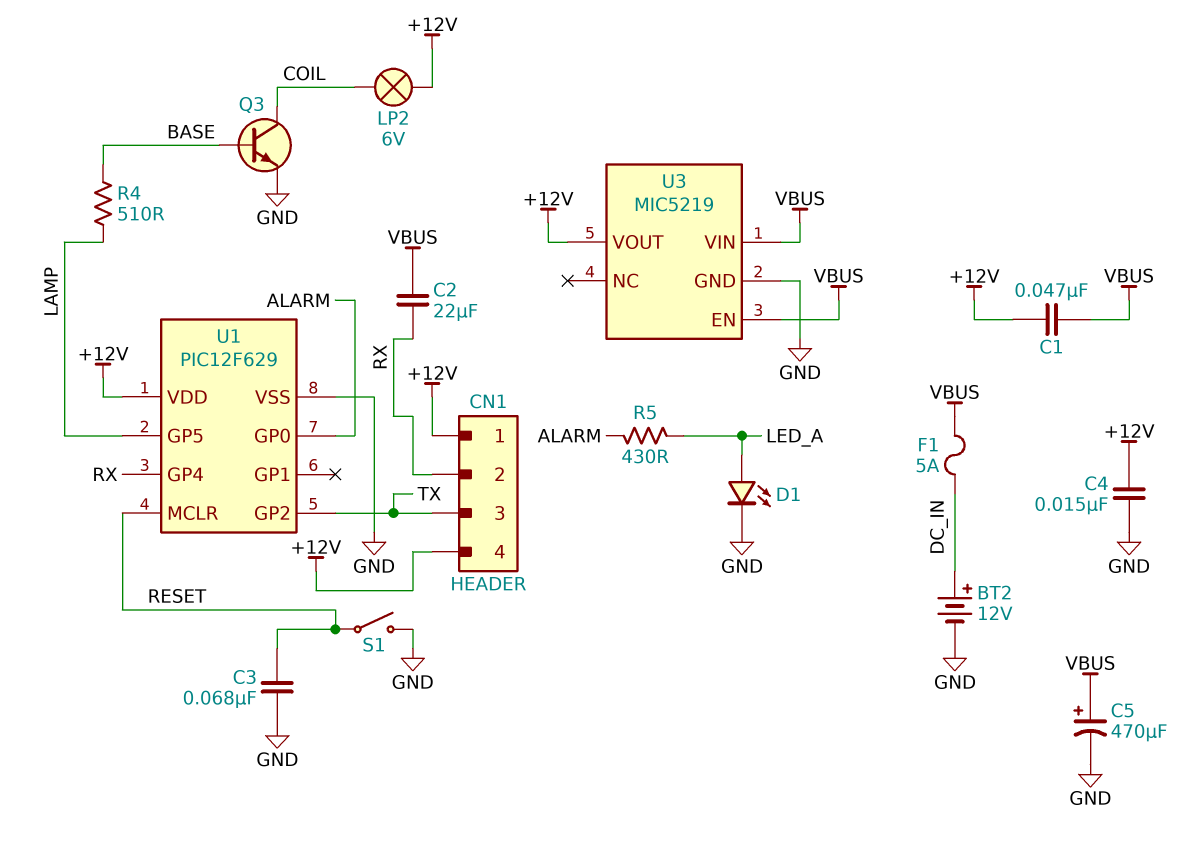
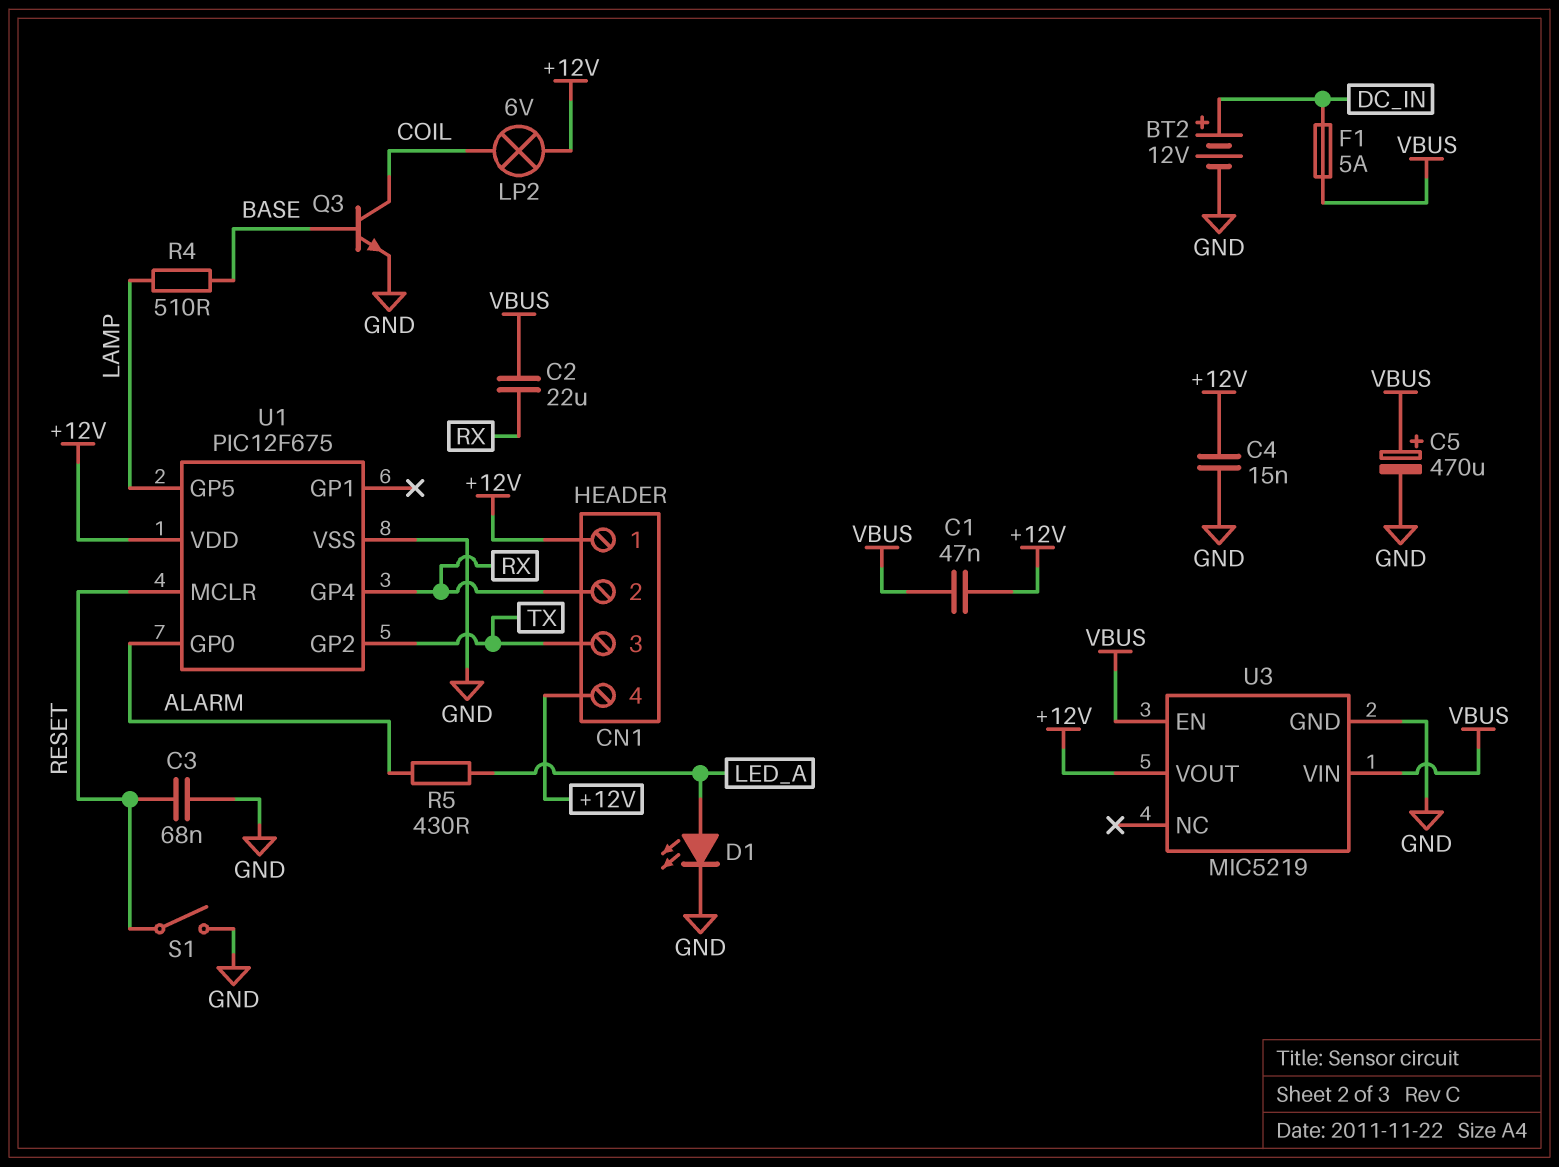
U1: PIC12F629 -> PIC12F675

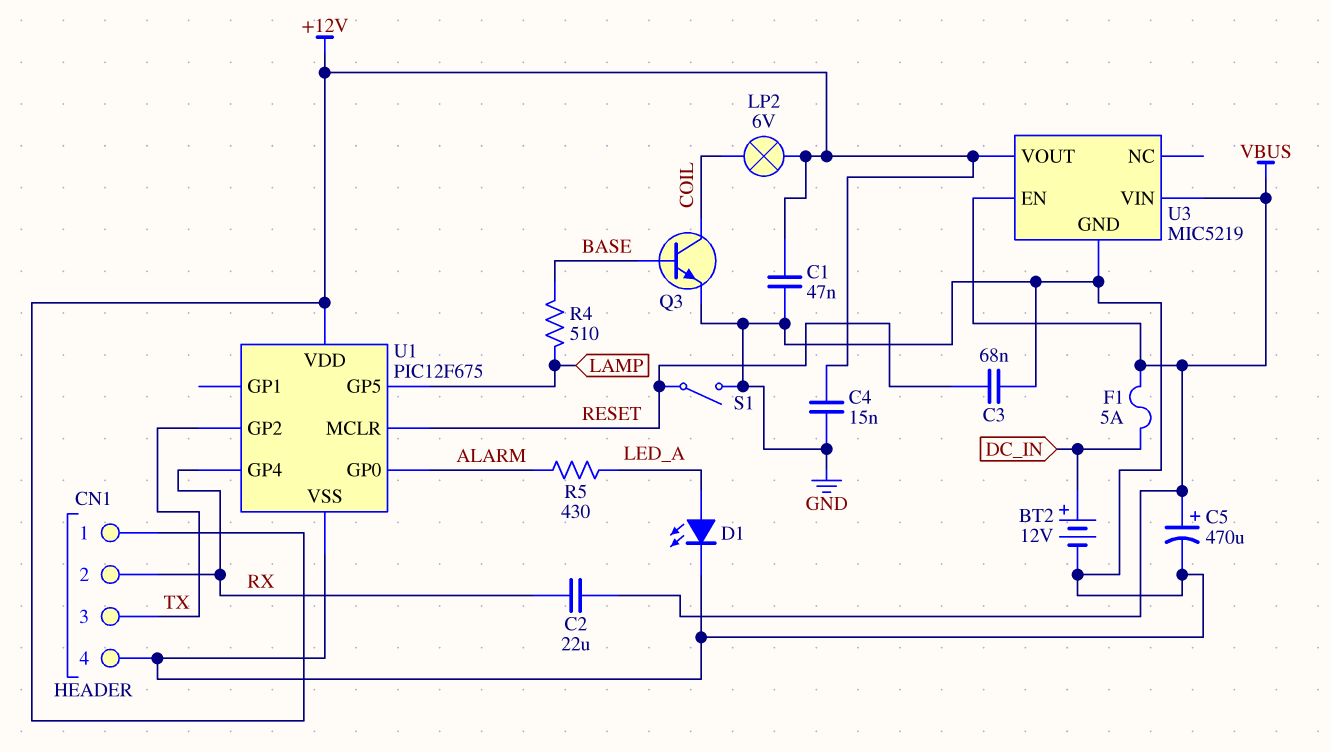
C1: 47nF (+12V, VBUS) -> 47nF (+12V, GND)
CN1 pin 4: +12V -> GND

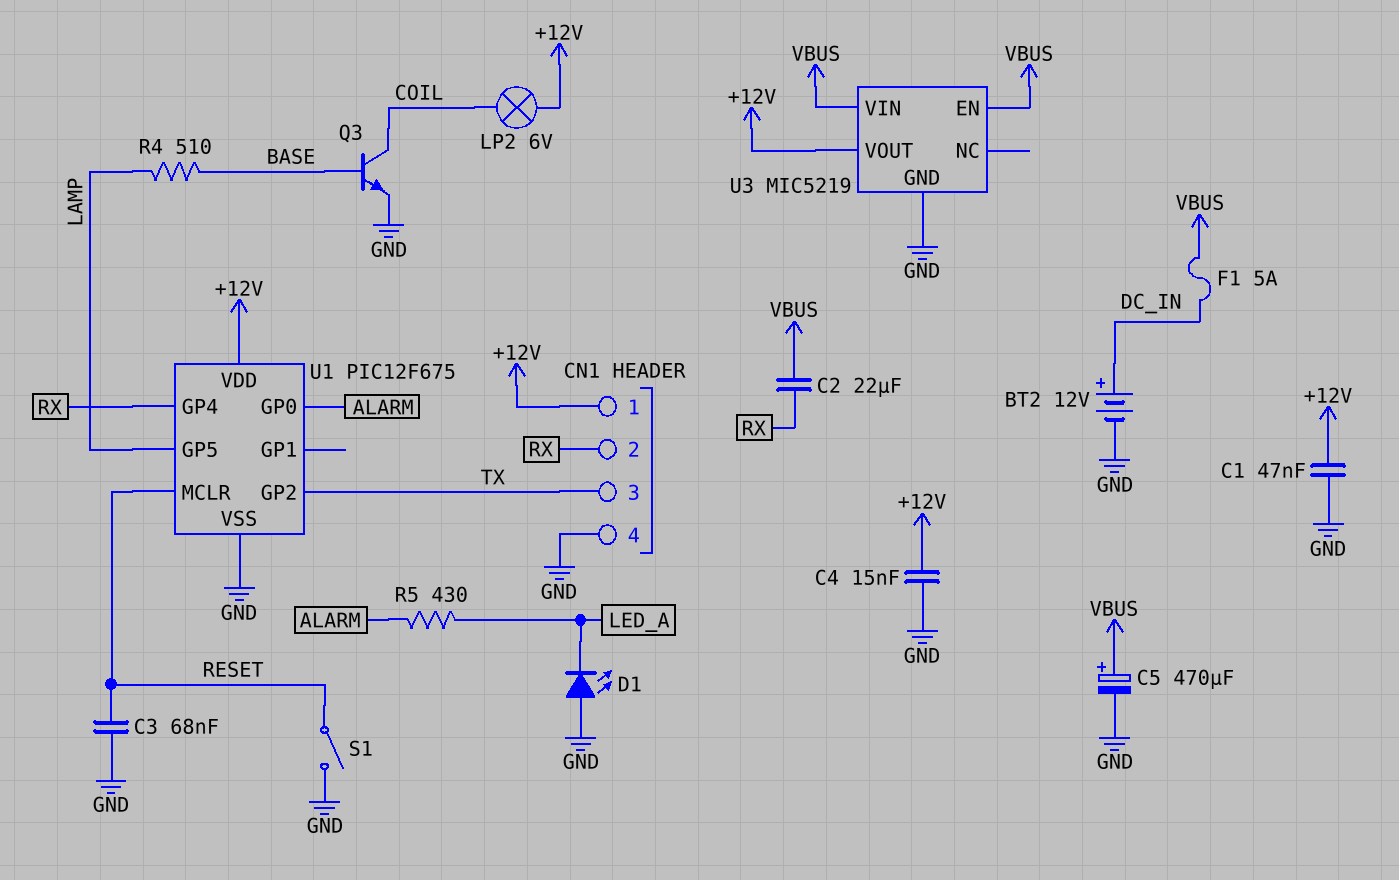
D1: LED (A LED_A, K GND) -> LED (A GND, K LED_A)

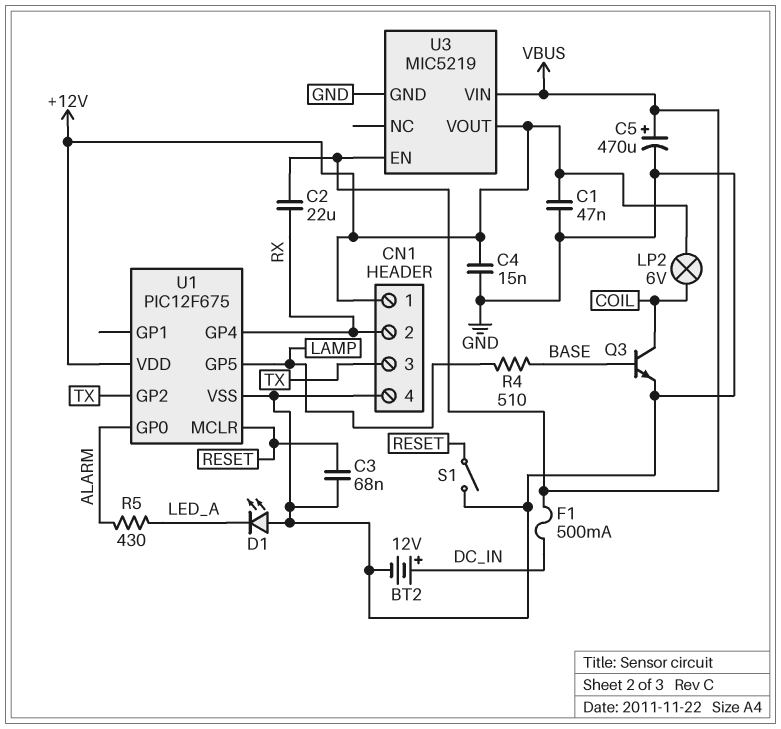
F1: 5A (DC_IN, VBUS) -> 500mA (DC_IN, VBUS)

